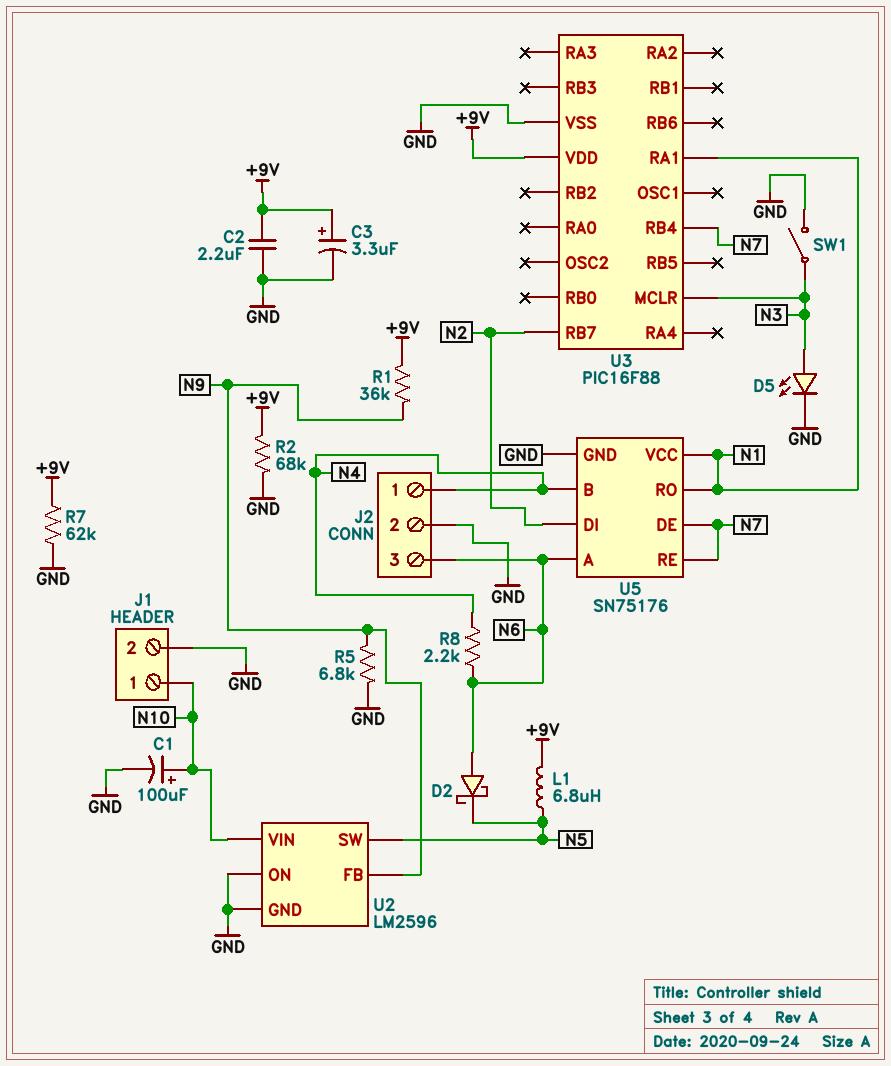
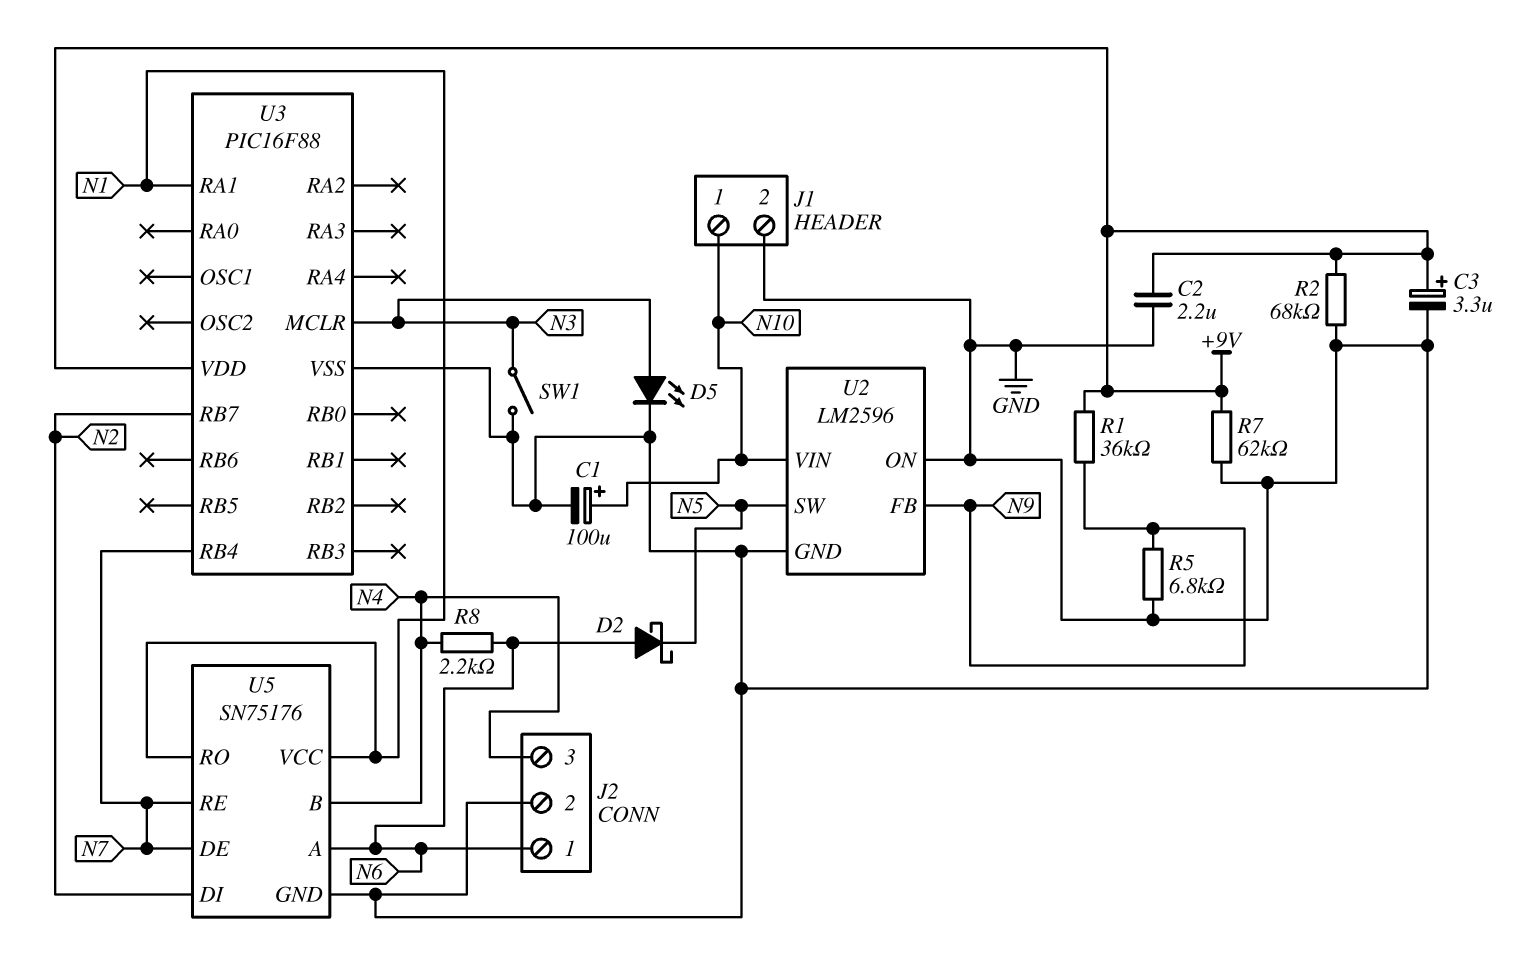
J2 pin 1: N4 -> N6
J2 pin 3: N6 -> N4
L1: 6.8uH (+9V, N5) -> none

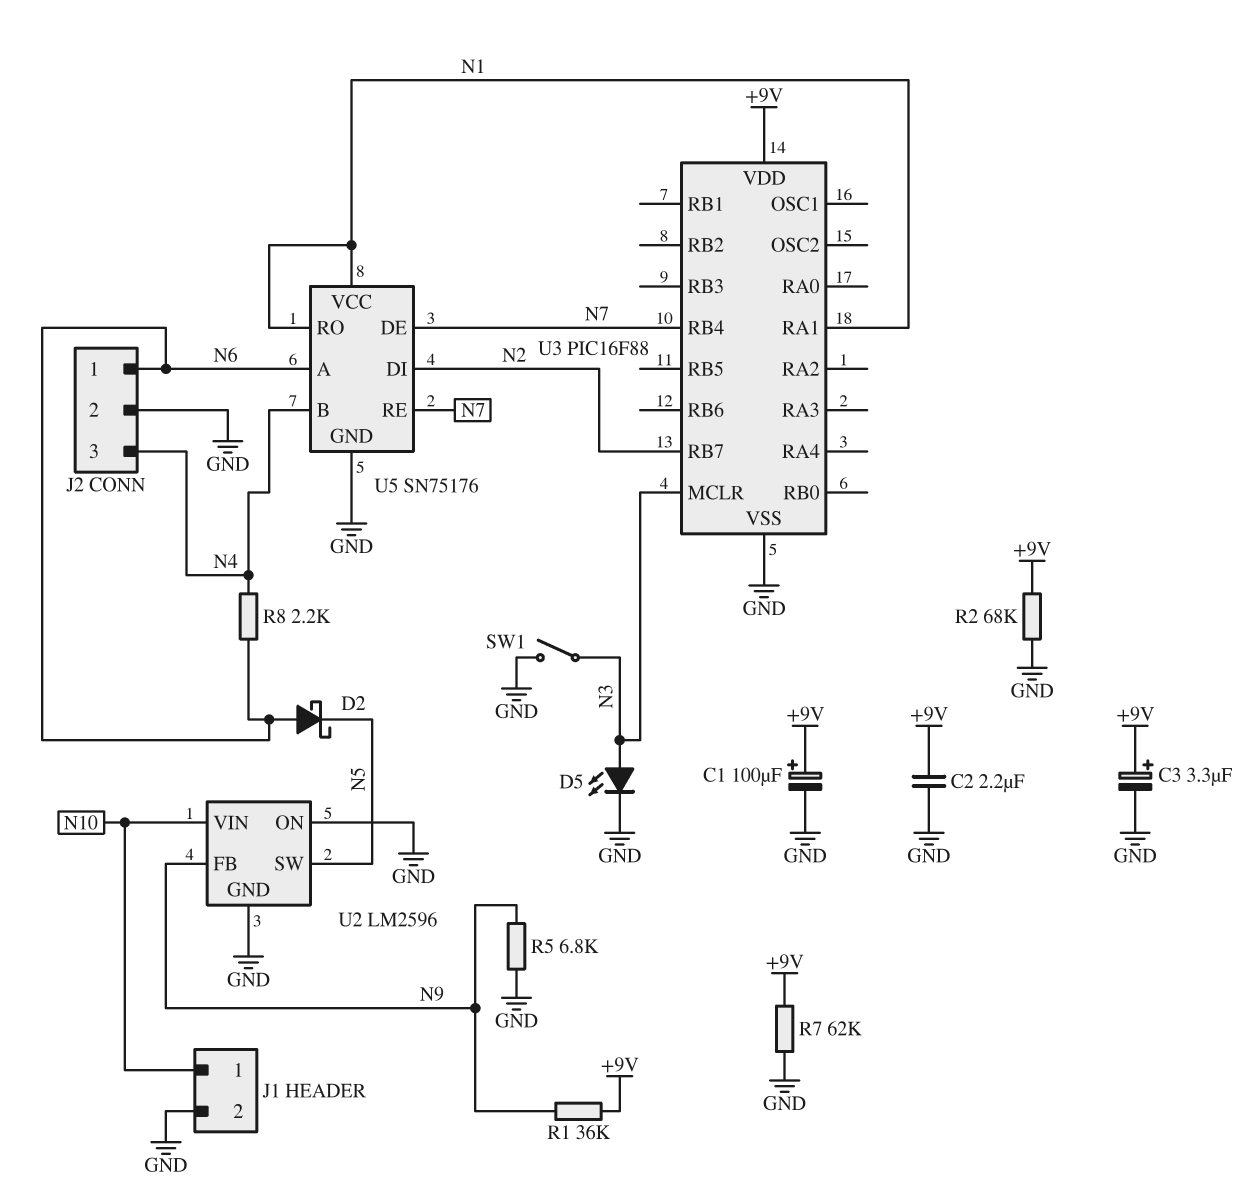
C1: 100uF (plus N10, minus GND) -> 100uF (plus +9V, minus GND)

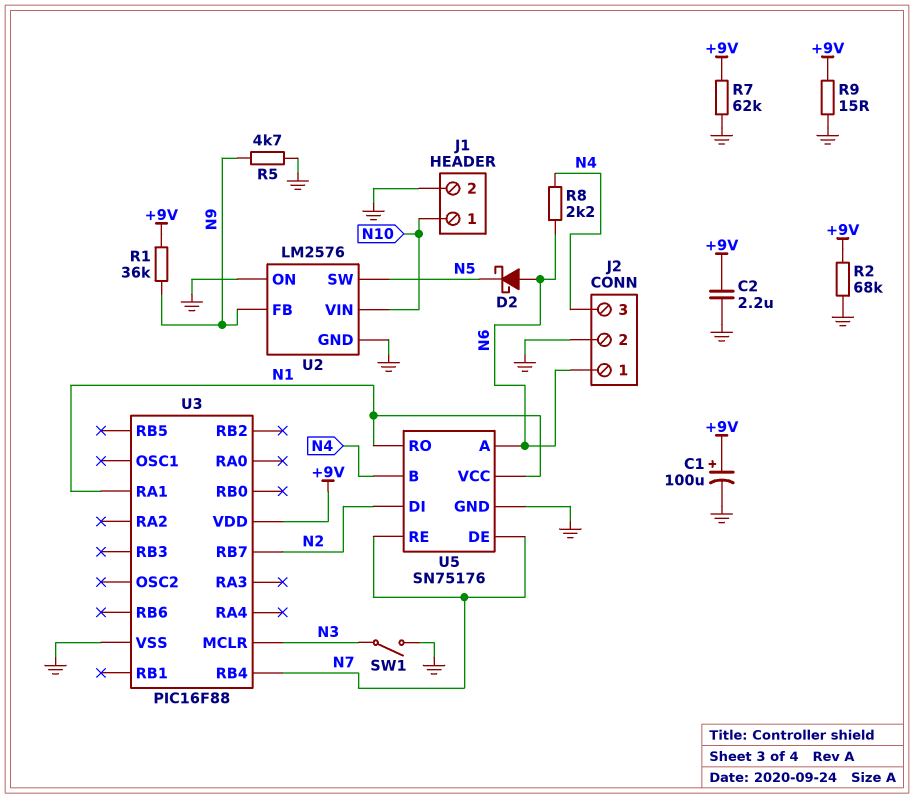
C3: 3.3uF (plus +9V, minus GND) -> none
D5: LED (A N3, K GND) -> none
R5: 6.8k (GND, N9) -> 4.7k (GND, N9)
R9: none -> 15 (+9V, GND)
U2: LM2596 -> LM2576

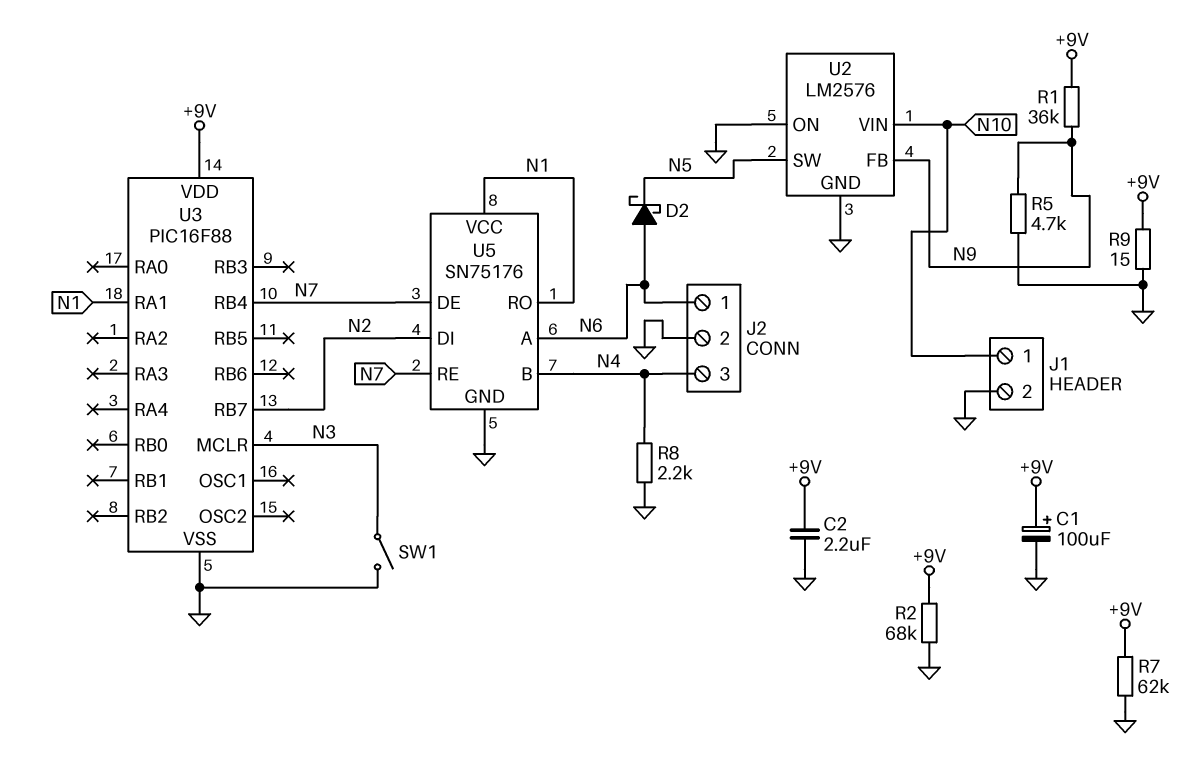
R8: 2.2k (N4, N6) -> 2.2k (GND, N4)

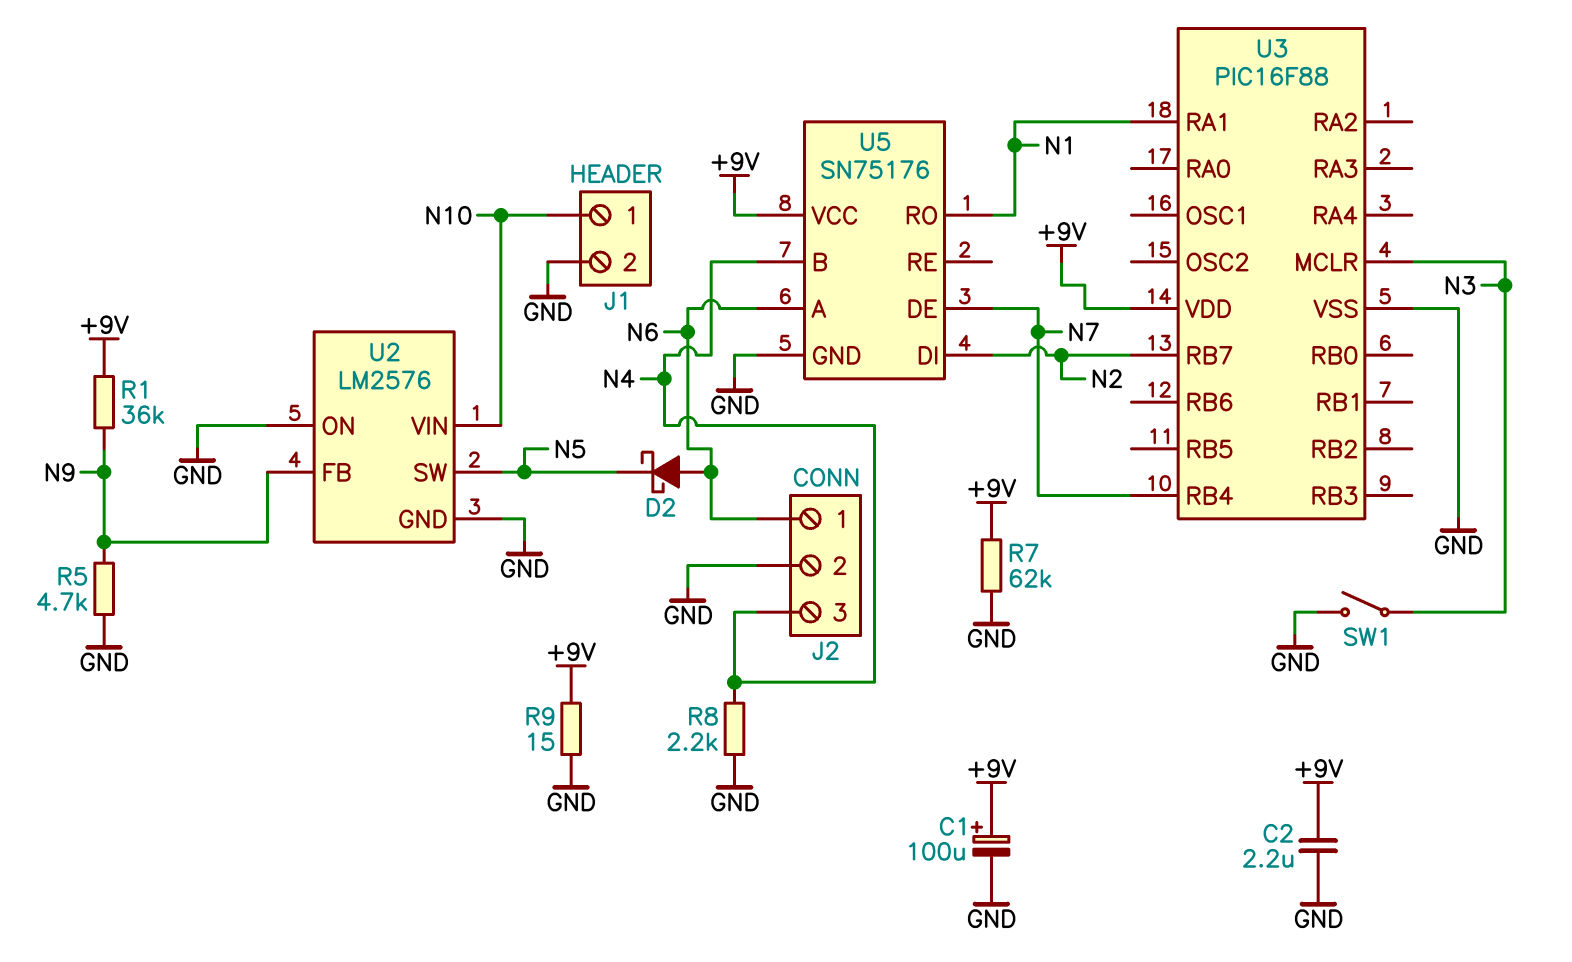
R2: 68k (+9V, GND) -> none
U5 pin RE: N7 -> none
U5 pin VCC: N1 -> +9V

